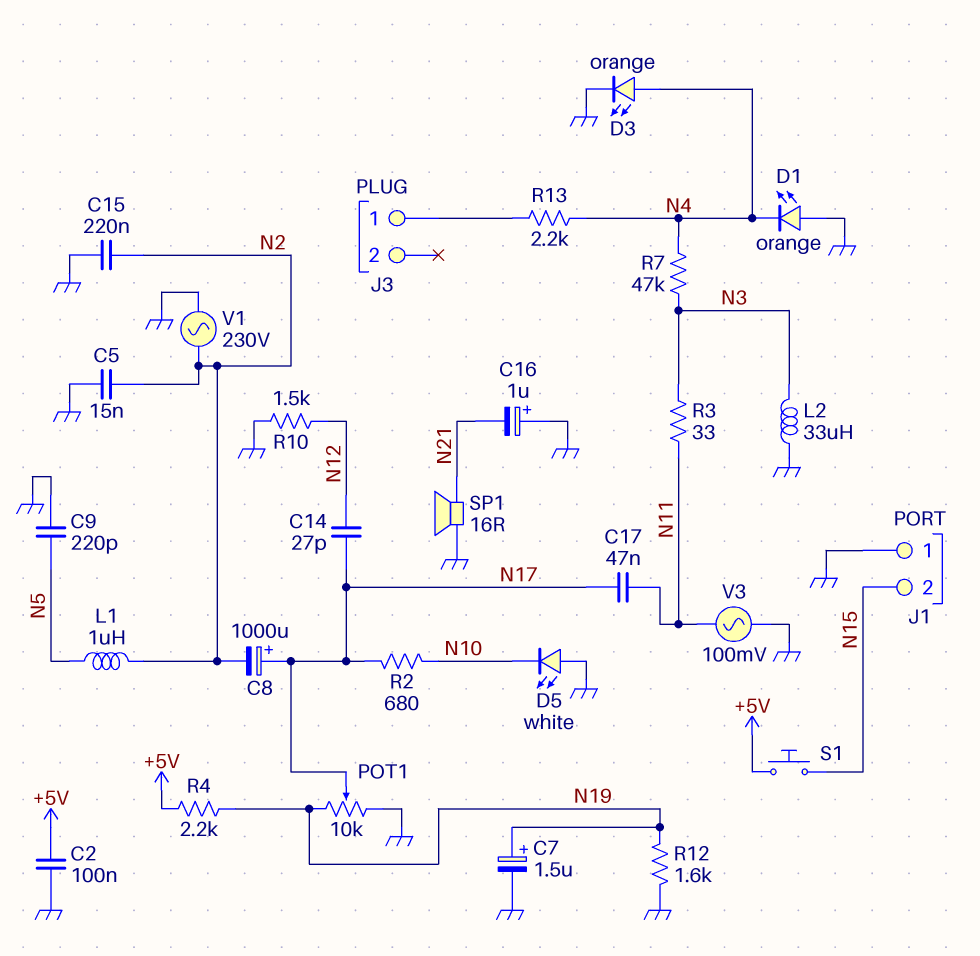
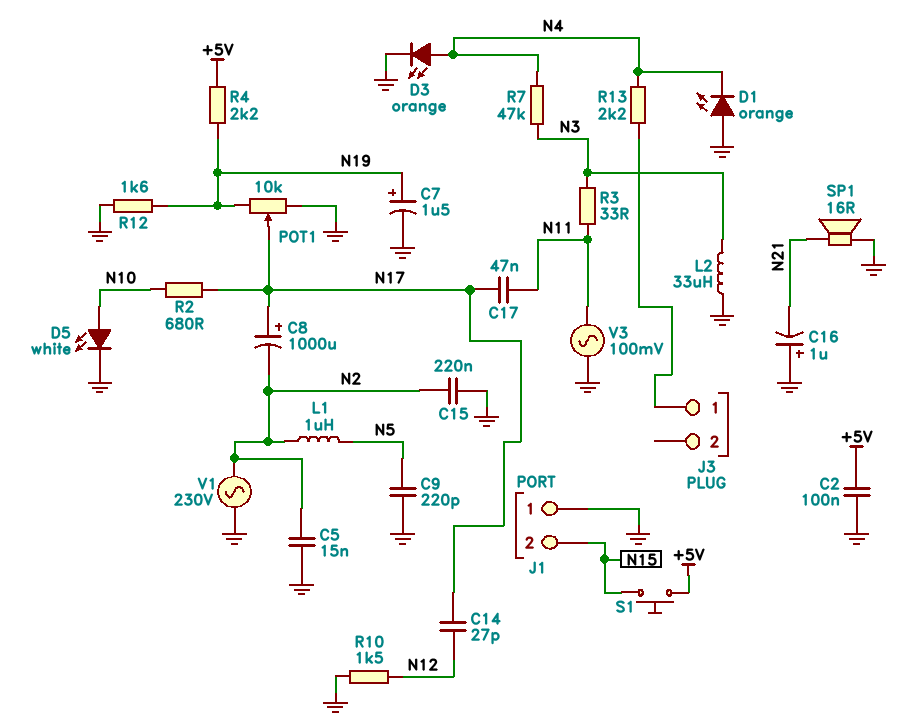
D5: LED white (A GND, K N10) -> LED white (A N10, K GND)

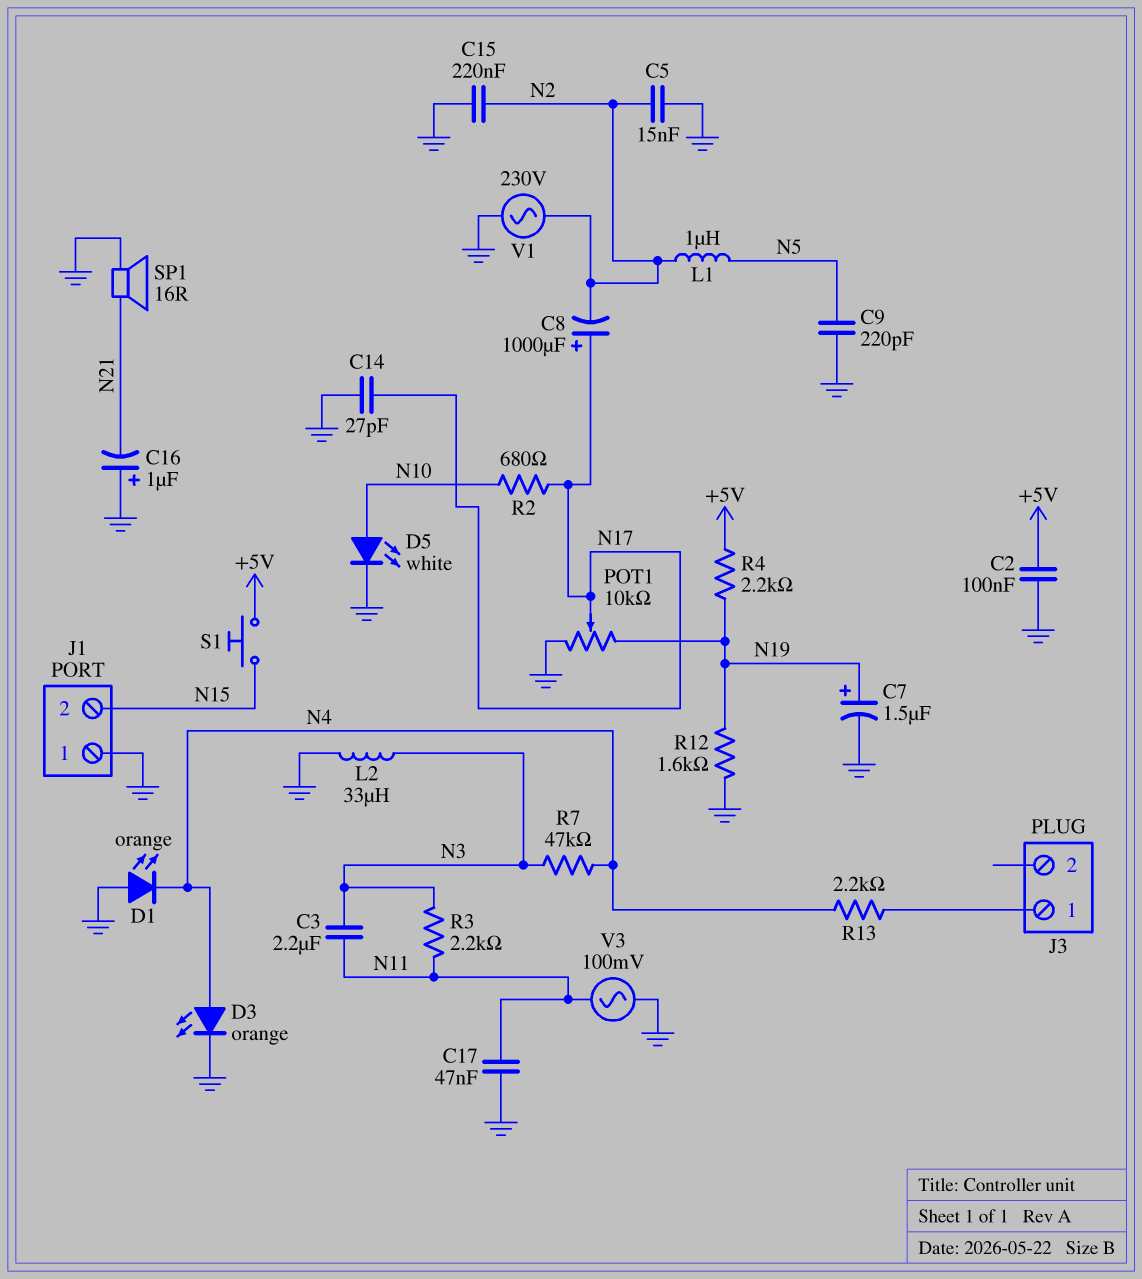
C3: none -> 2.2uF (N3, N11)
C14: 27pF (N12, N17) -> 27pF (GND, N17)
C17: 47nF (N11, N17) -> 47nF (GND, N11)
R3: 33 (N3, N11) -> 2.2k (N3, N11)
R10: 1.5k (GND, N12) -> none

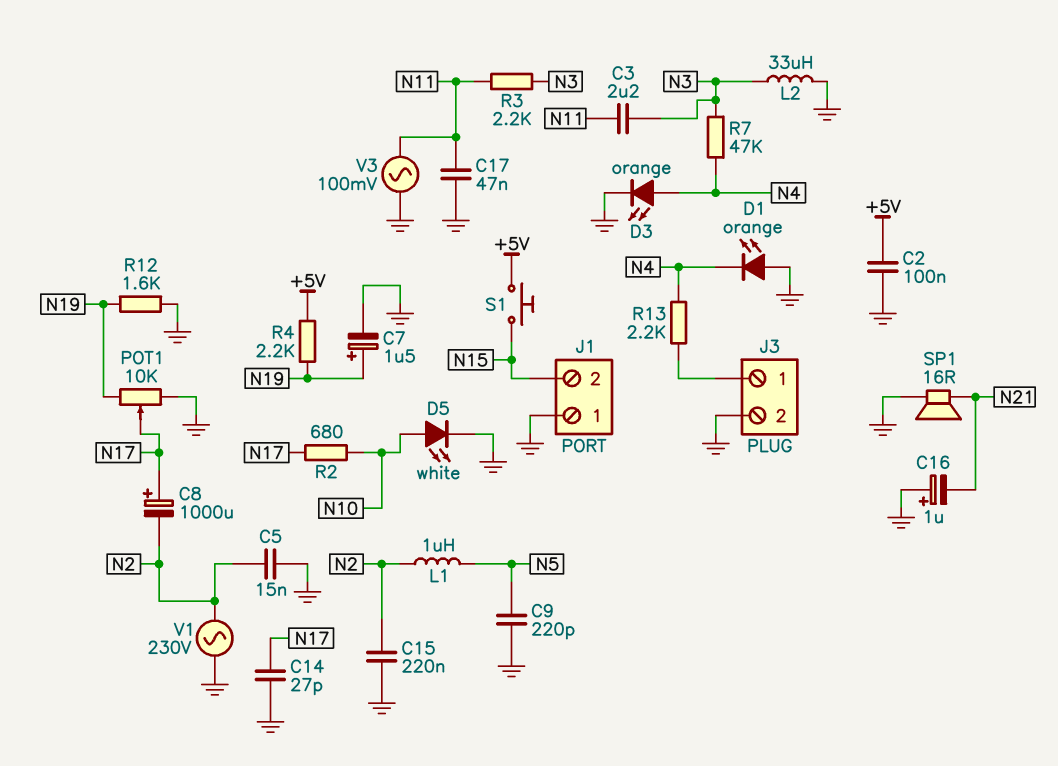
J3 pin 2: none -> GND

